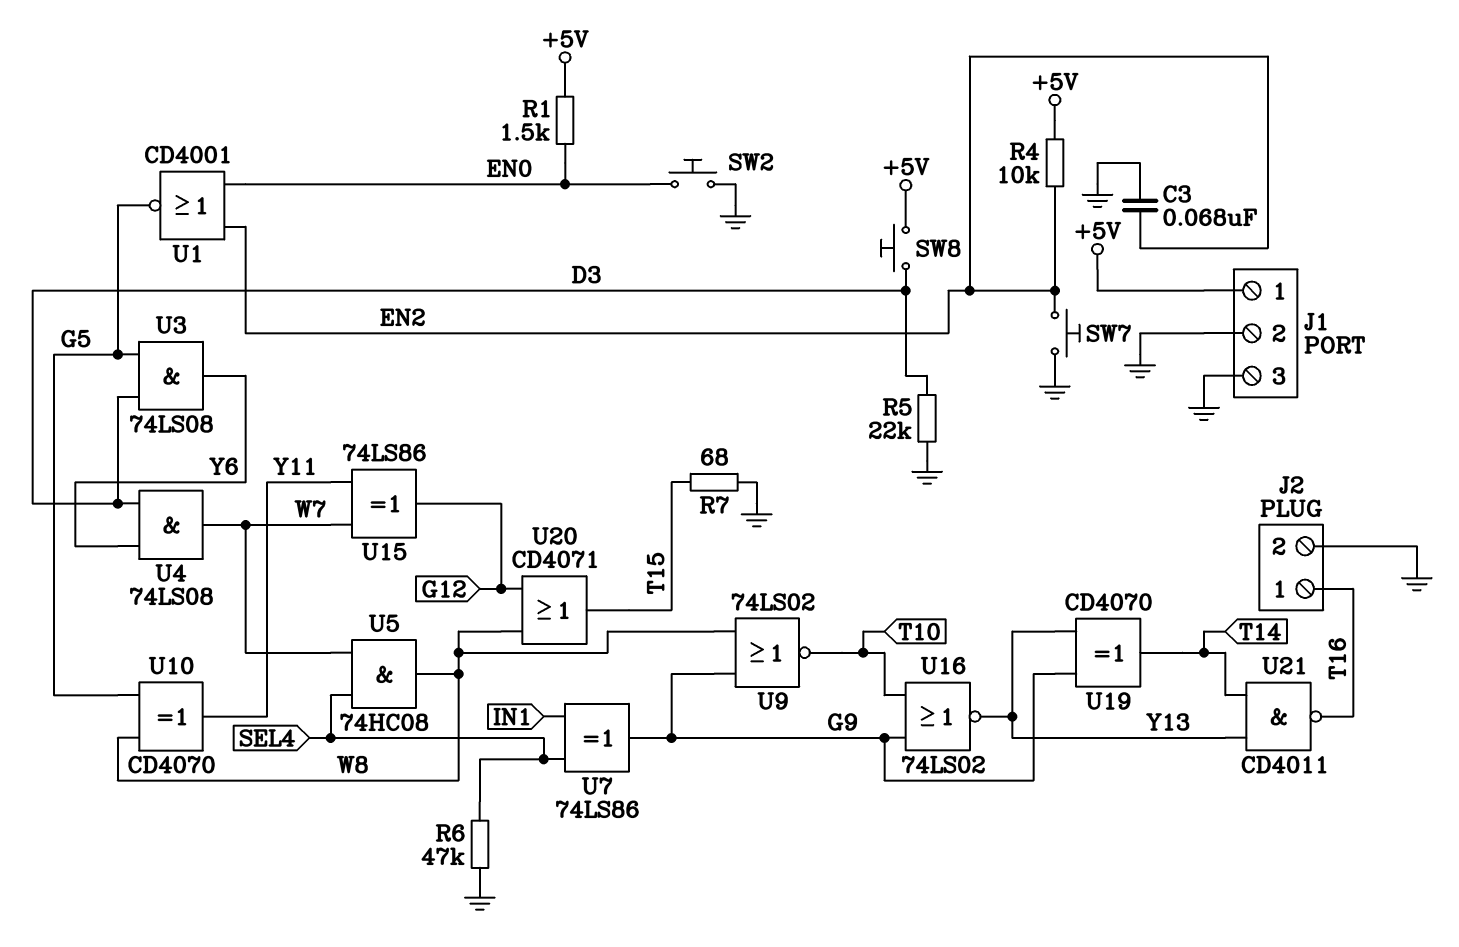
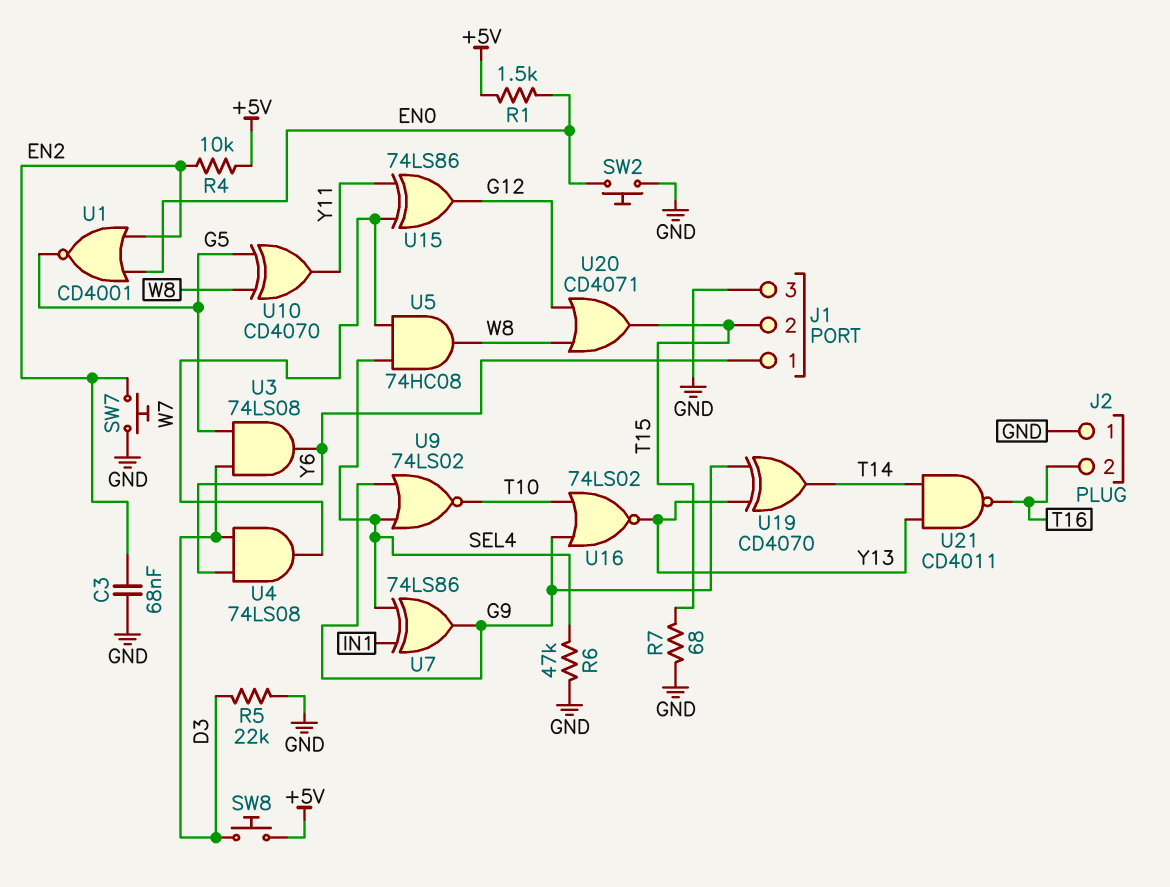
J1 pin 1: +5V -> Y6
J1 pin 2: GND -> T15
J2 pin 1: T16 -> GND
J2 pin 2: GND -> T16
U9: NOR 74LS02 (in G9, in W8, out T10) -> NOR 74LS02 (in G9, in SEL4, out T10)

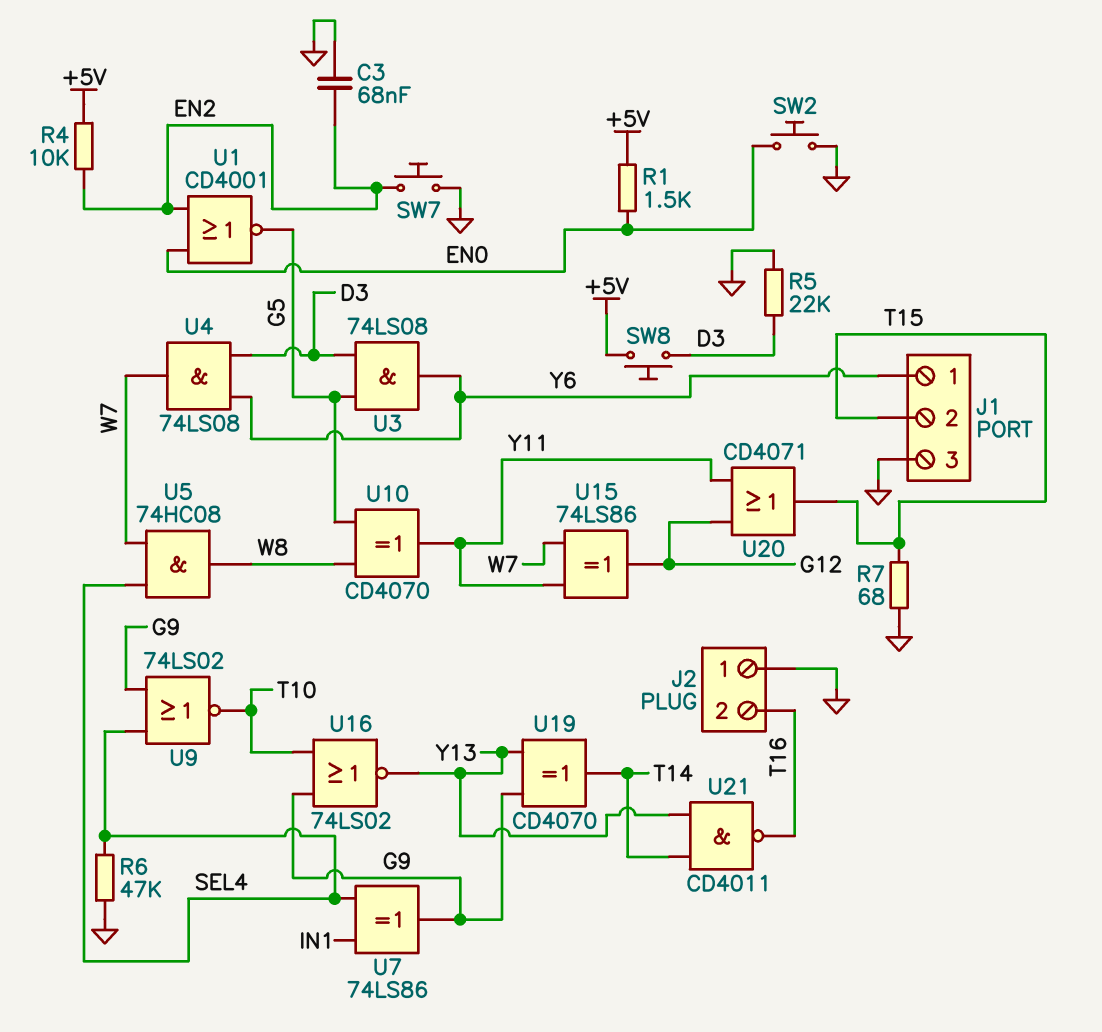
U20: OR CD4071 (in G12, in W8, out T15) -> OR CD4071 (in G12, in Y11, out T15)

